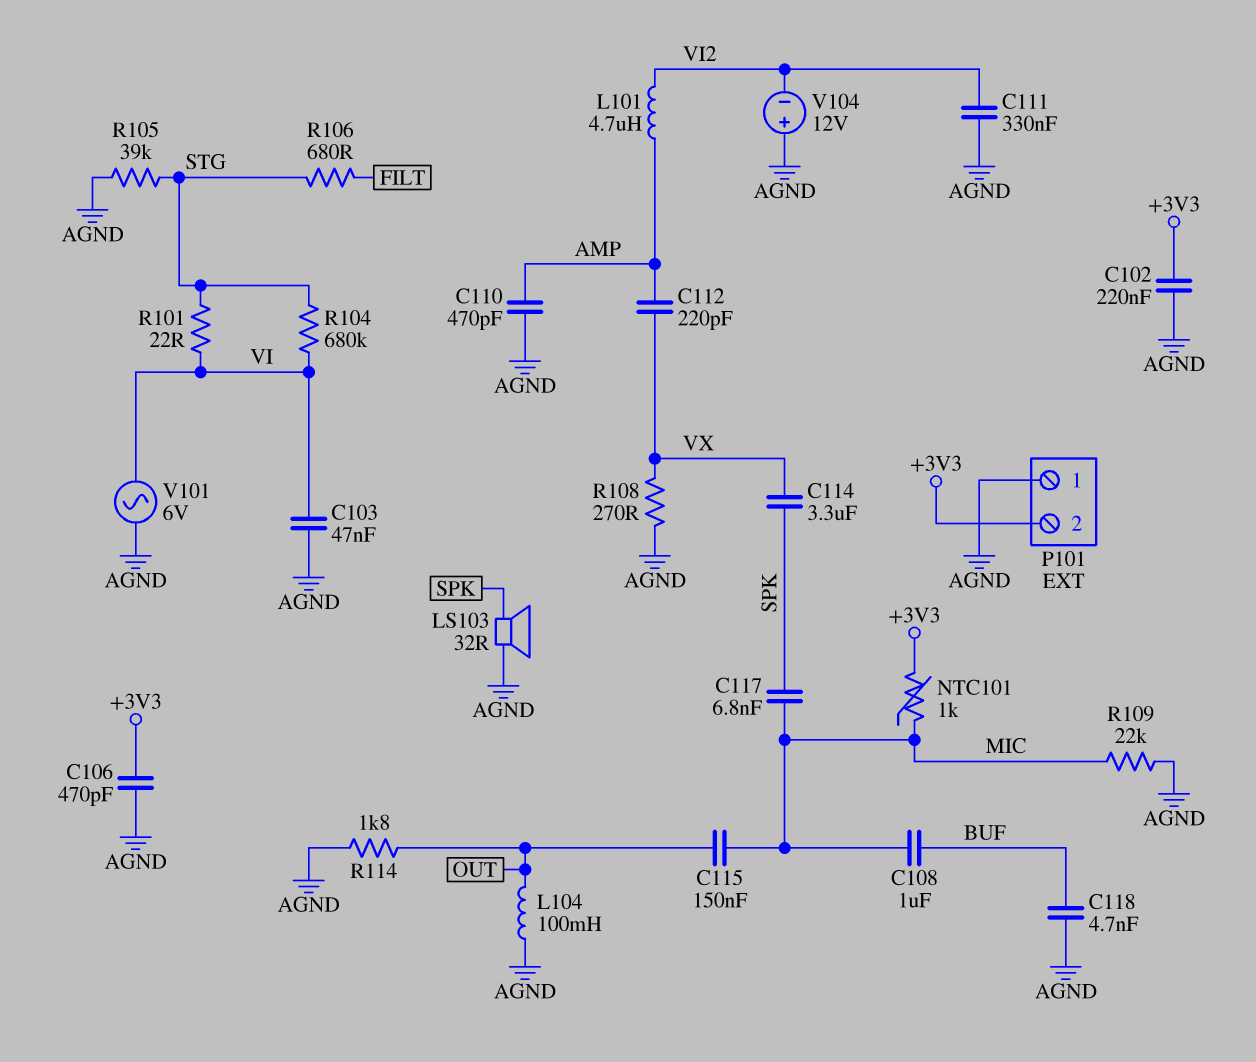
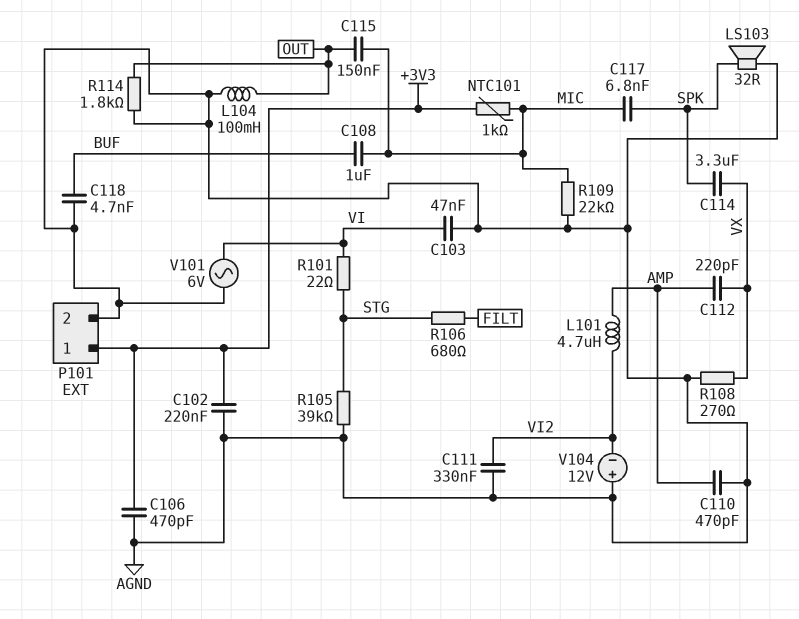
P101 pin 1: AGND -> +3V3
P101 pin 2: +3V3 -> AGND
R104: 680k (STG, VI) -> none

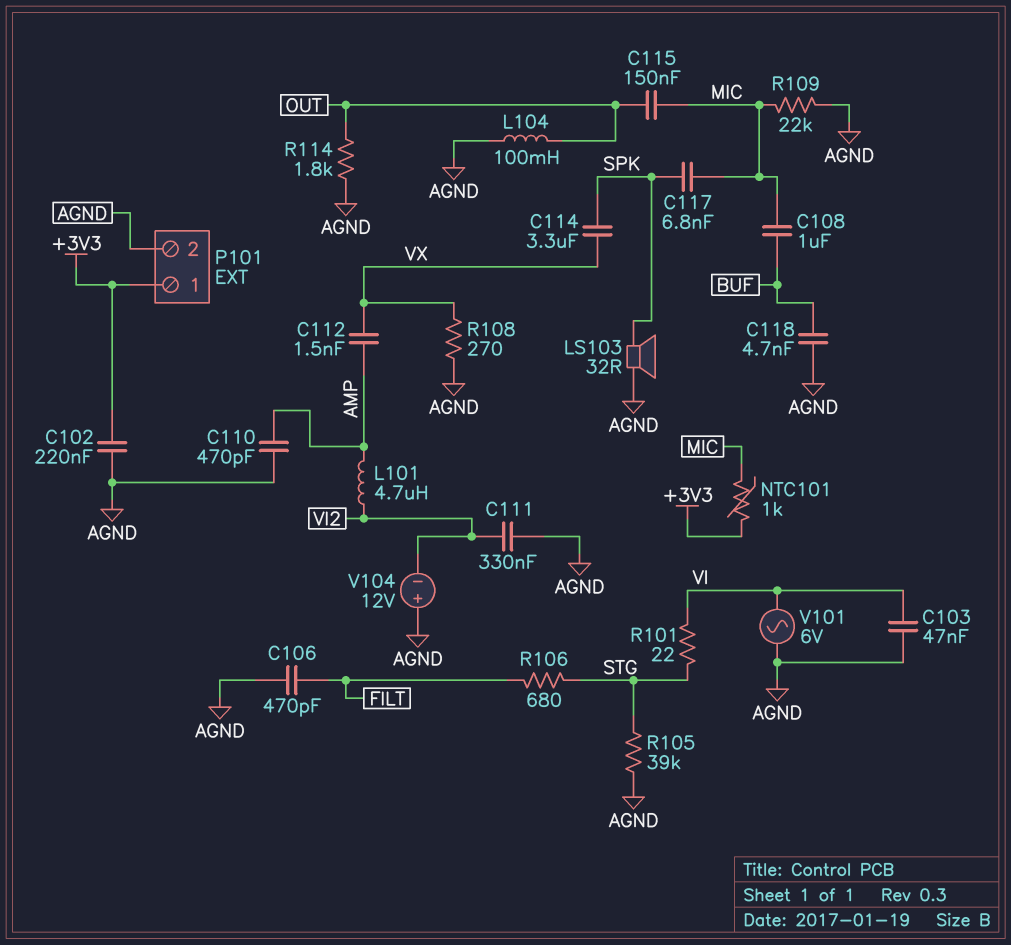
C106: 470pF (+3V3, AGND) -> 470pF (AGND, FILT)
C112: 220pF (AMP, VX) -> 1.5nF (AMP, VX)

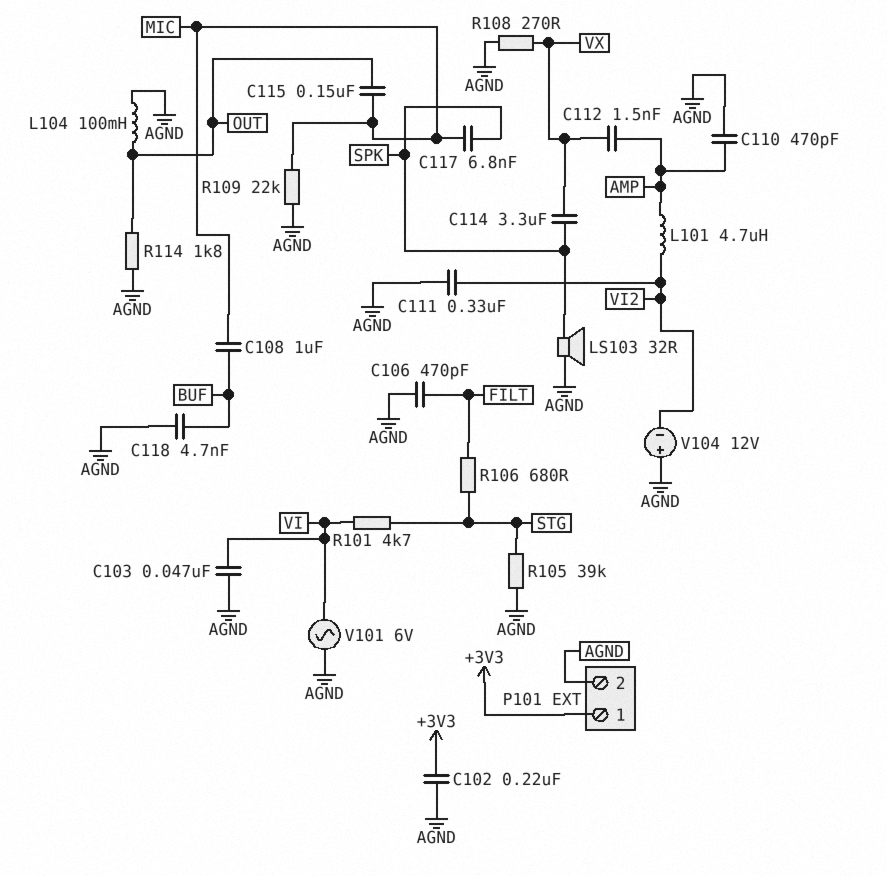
NTC101: 1k (+3V3, MIC) -> none
R101: 22 (STG, VI) -> 4.7k (STG, VI)

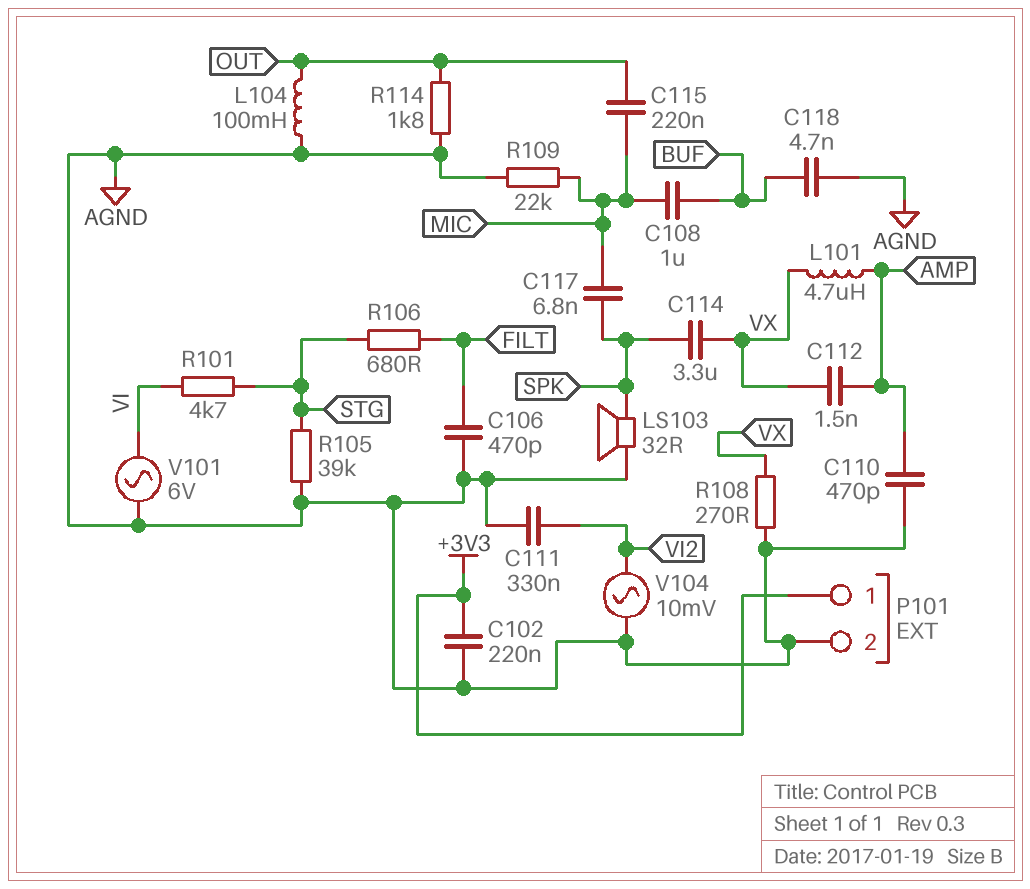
C103: 47nF (AGND, VI) -> none
C115: 150nF (MIC, OUT) -> 220nF (MIC, OUT)
L101: 4.7uH (AMP, VI2) -> 4.7uH (AMP, VX)
V104: 12V (plus AGND, minus VI2) -> AC 10mV (AGND, VI2)

